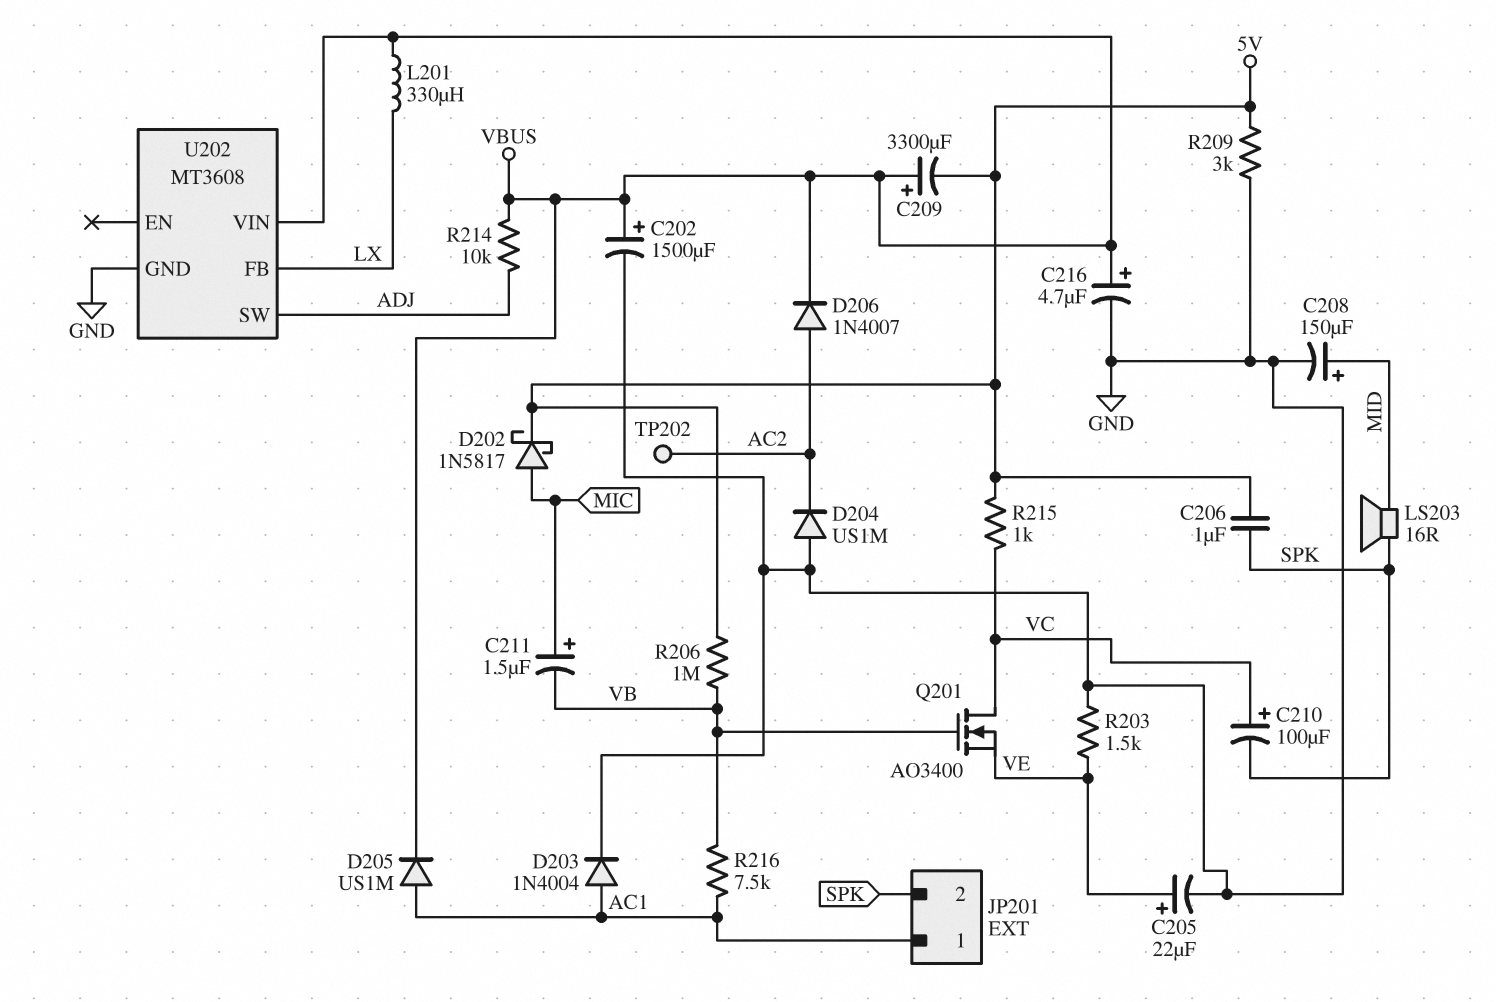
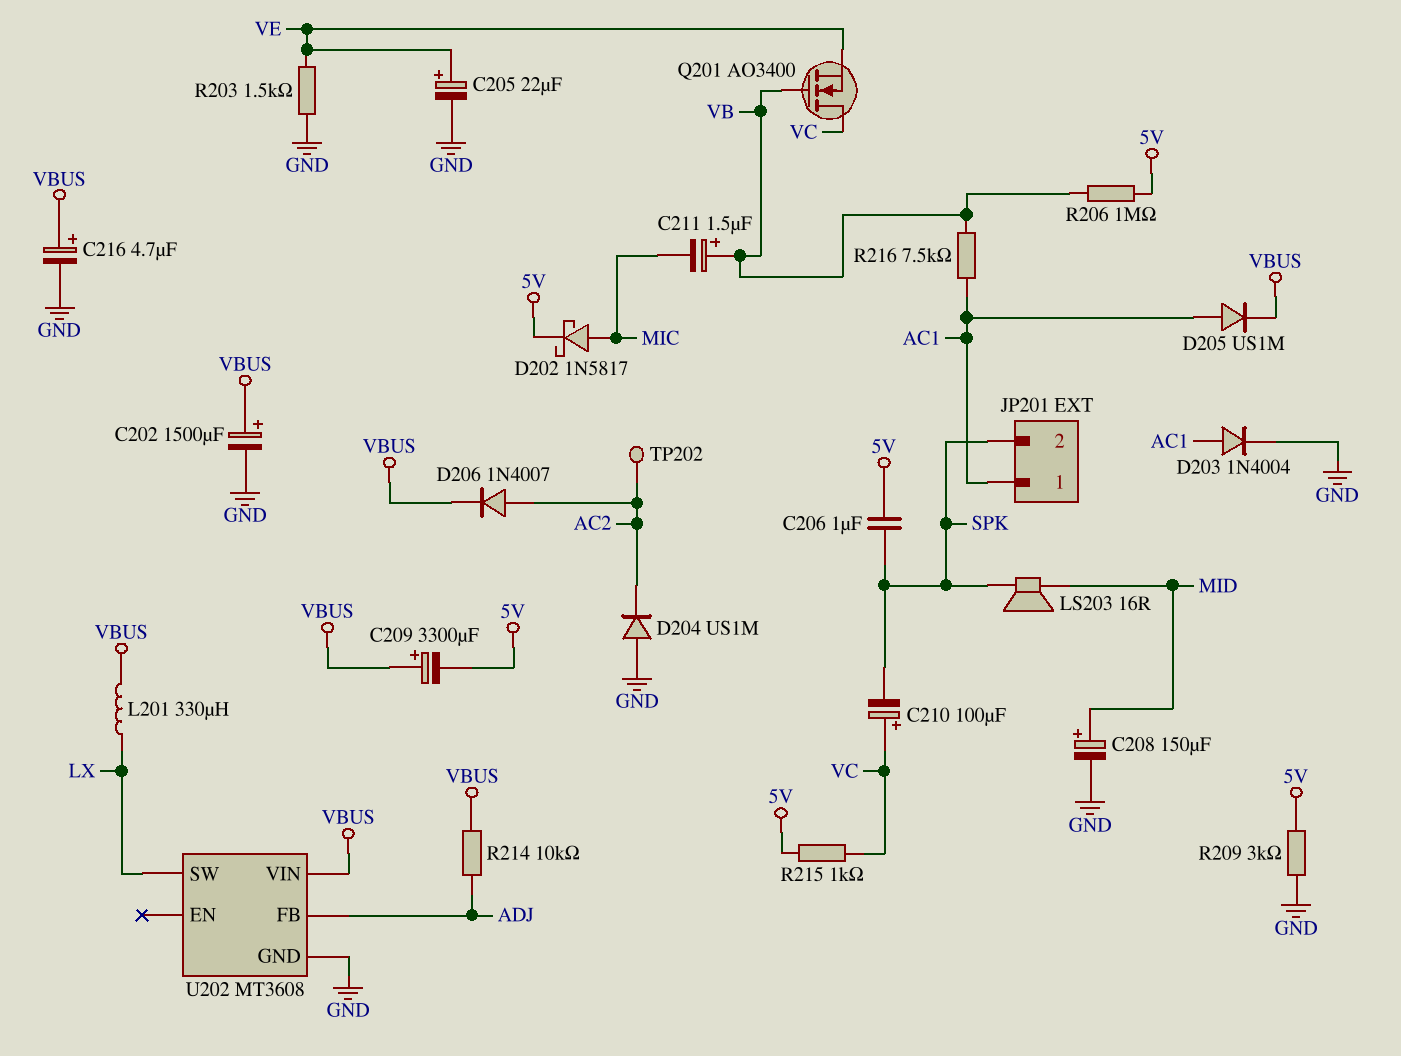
C211: 1.5uF (plus MIC, minus VB) -> 1.5uF (plus VB, minus MIC)
U202 pin FB: LX -> ADJ
U202 pin SW: ADJ -> LX

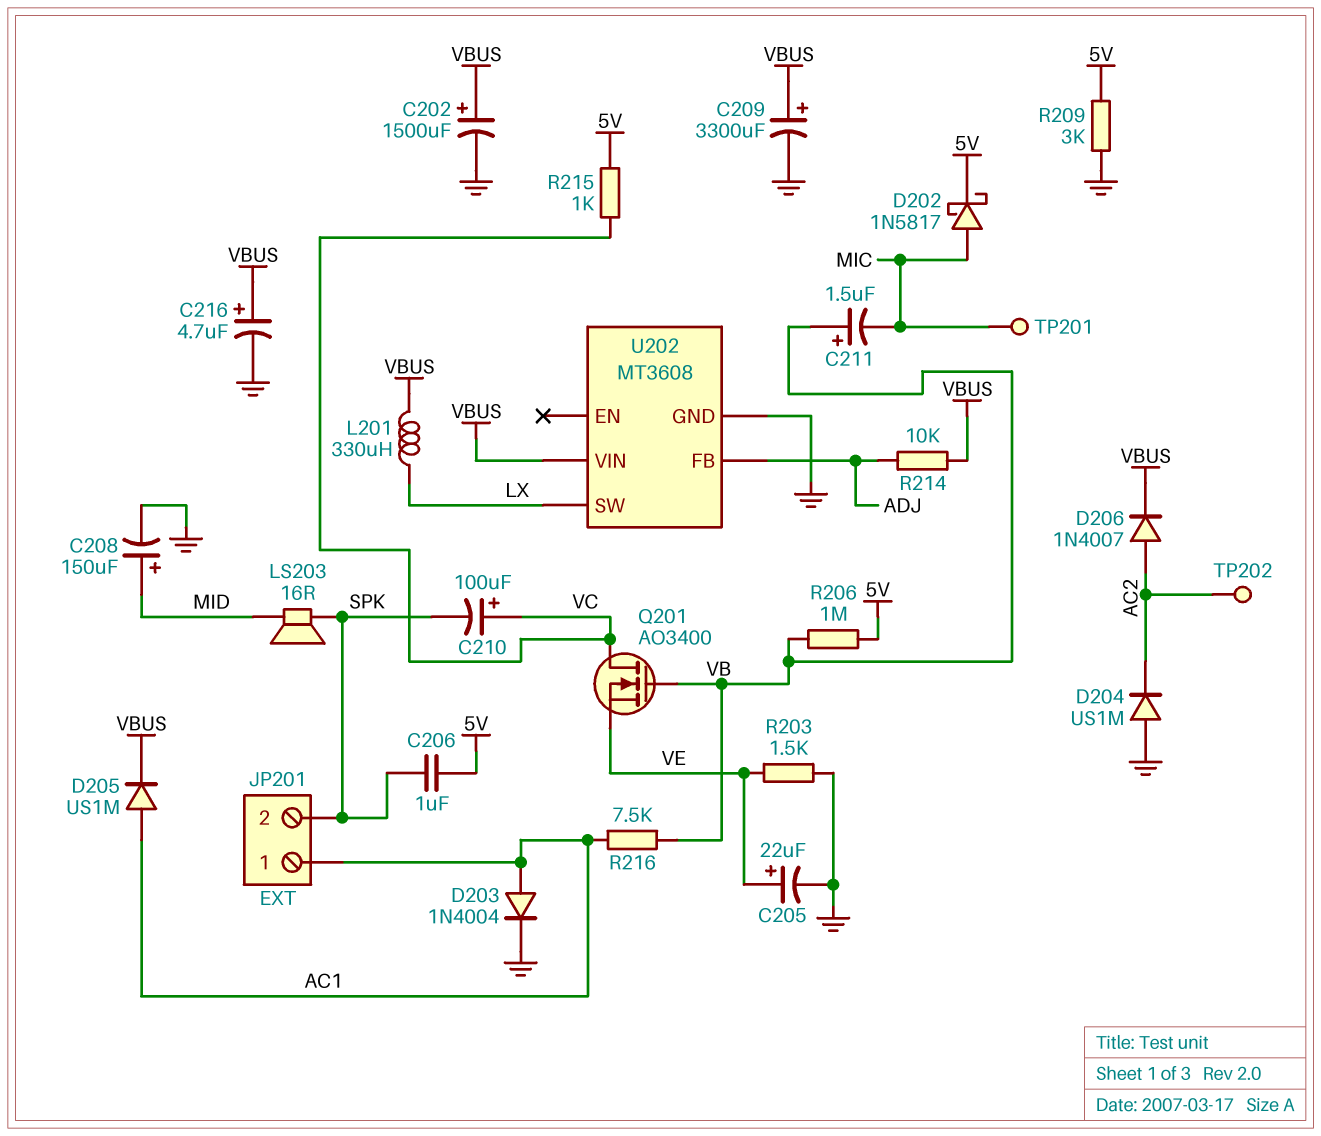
C209: 3300uF (plus VBUS, minus 5V) -> 3300uF (plus VBUS, minus GND)
TP201: none -> test point (MIC)

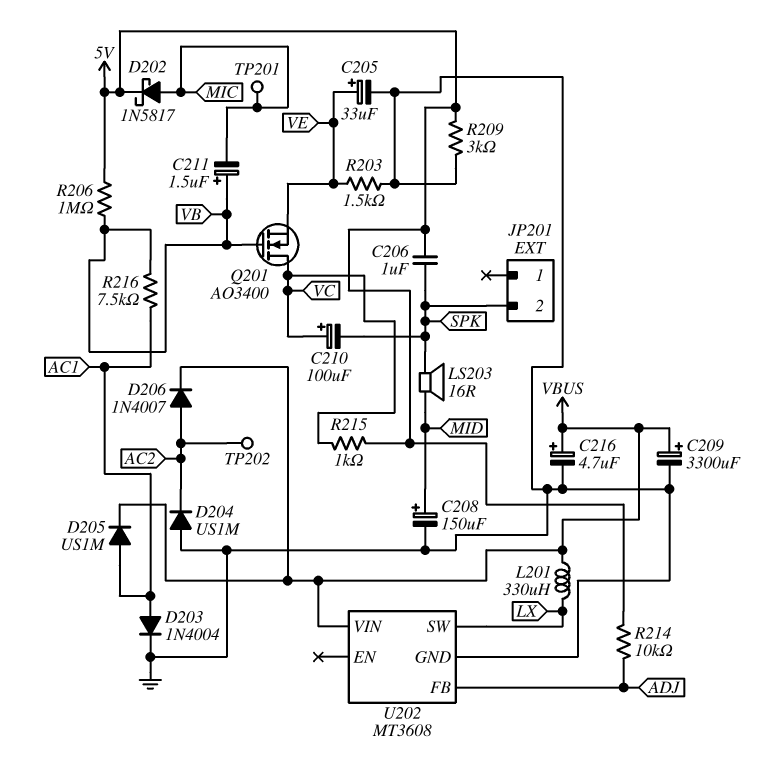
C202: 1500uF (plus VBUS, minus GND) -> none
C205: 22uF (plus VE, minus GND) -> 33uF (plus VE, minus GND)
JP201 pin 1: AC1 -> none
R214: 10k (ADJ, VBUS) -> 10k (5V, ADJ)

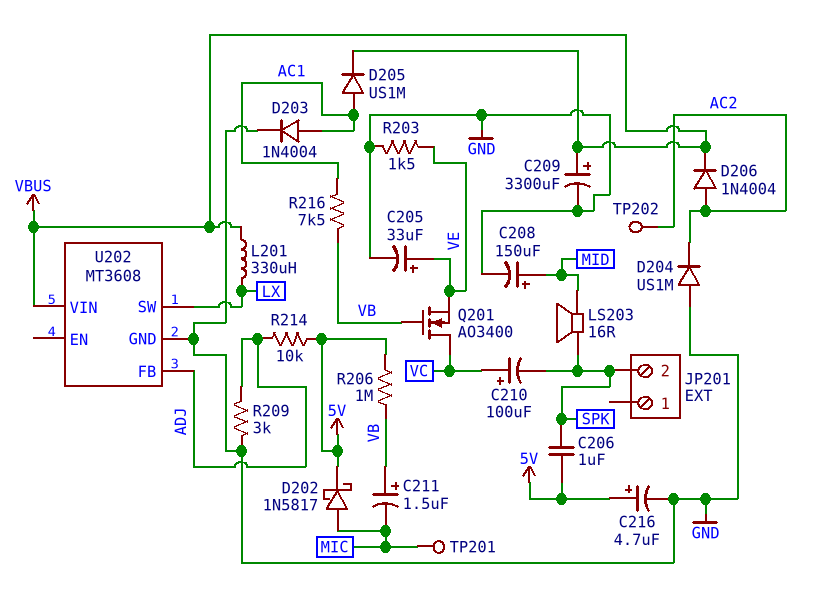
C216: 4.7uF (plus VBUS, minus GND) -> 4.7uF (plus 5V, minus GND)
D206: diode 1N4007 (A AC2, K VBUS) -> diode 1N4004 (A AC2, K VBUS)
R209: 3k (5V, GND) -> 3k (ADJ, GND)
R215: 1k (5V, VC) -> none

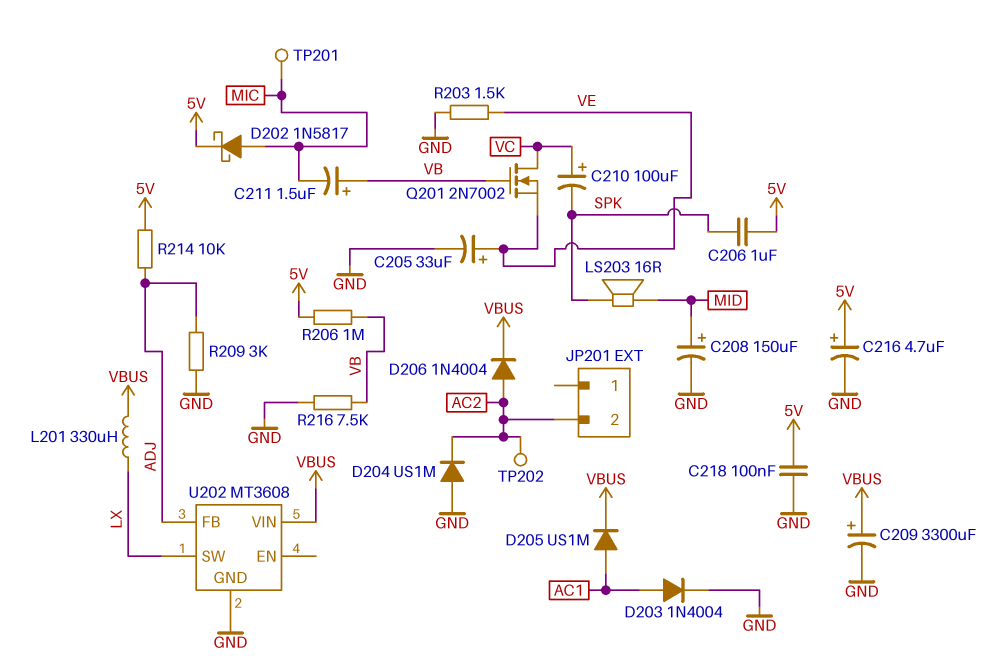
C218: none -> 100nF (5V, GND)
JP201 pin 2: SPK -> AC2
Q201: NMOS AO3400 (G VB, D VC, S VE) -> NMOS 2N7002 (G VB, D VC, S VE)
R216: 7.5k (AC1, VB) -> 7.5k (GND, VB)

